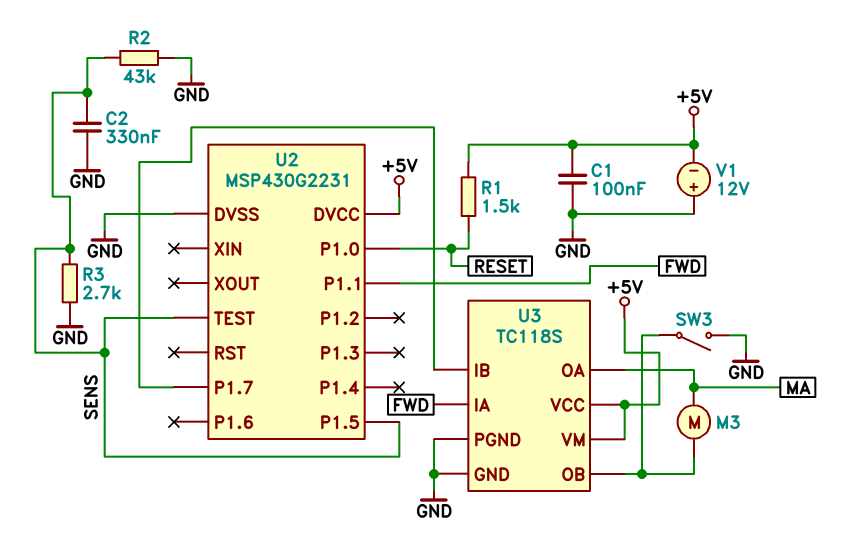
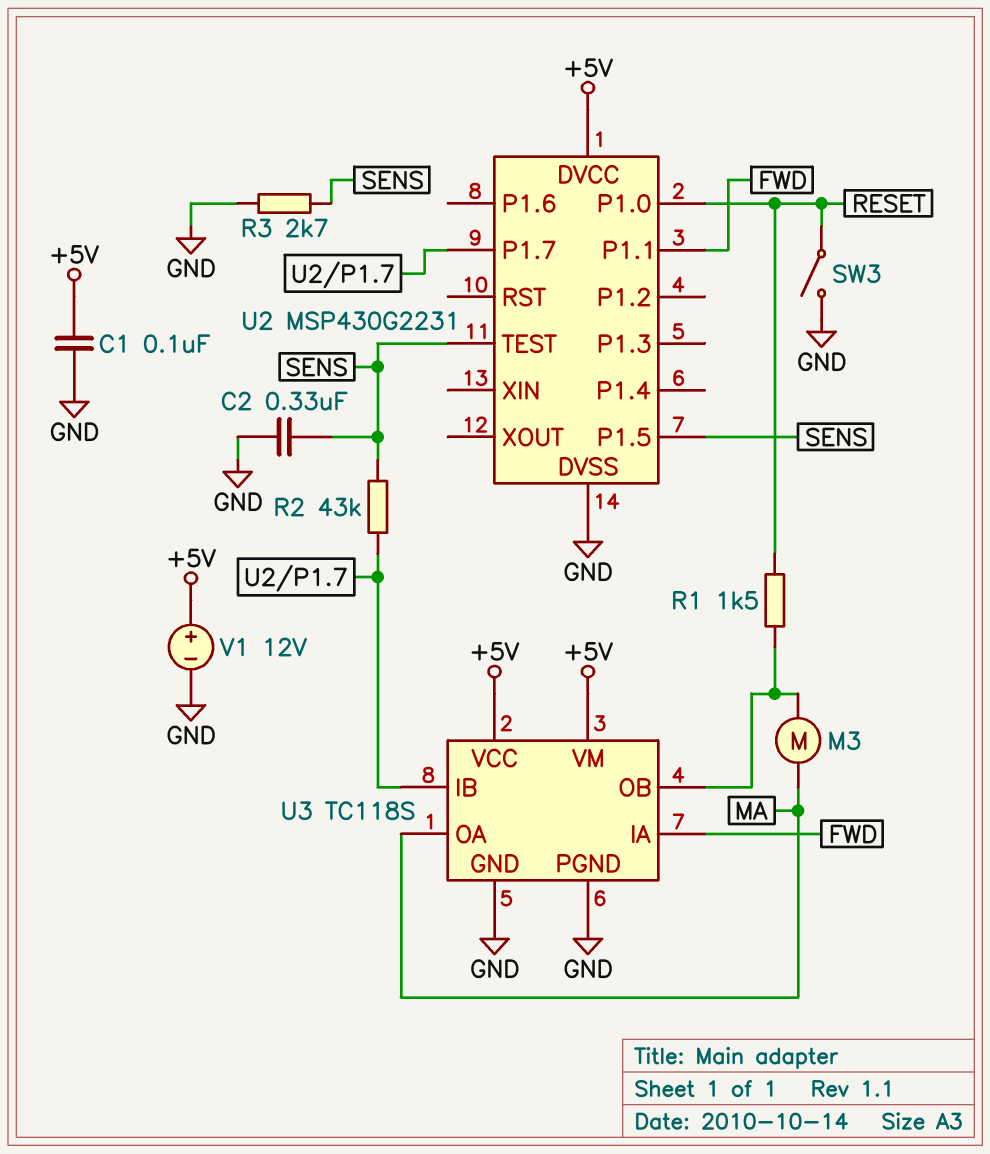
R1: 1.5k (+5V, RESET) -> 1.5k (RESET, U3/OB)
R2: 43k (GND, SENS) -> 43k (SENS, U2/P1.7)
SW3: switch (GND, U3/OB) -> switch (GND, RESET)
V1: 12V (plus GND, minus +5V) -> 12V (plus +5V, minus GND)

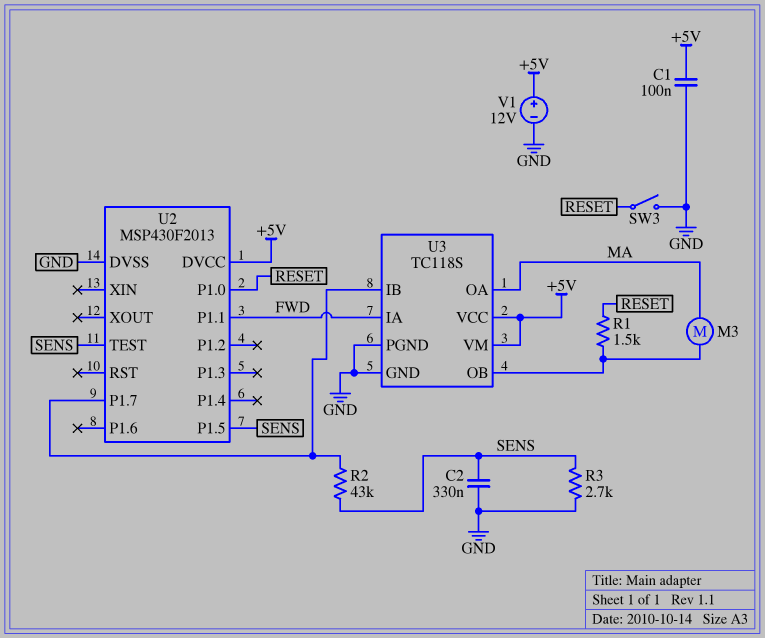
U2: MSP430G2231 -> MSP430F2013

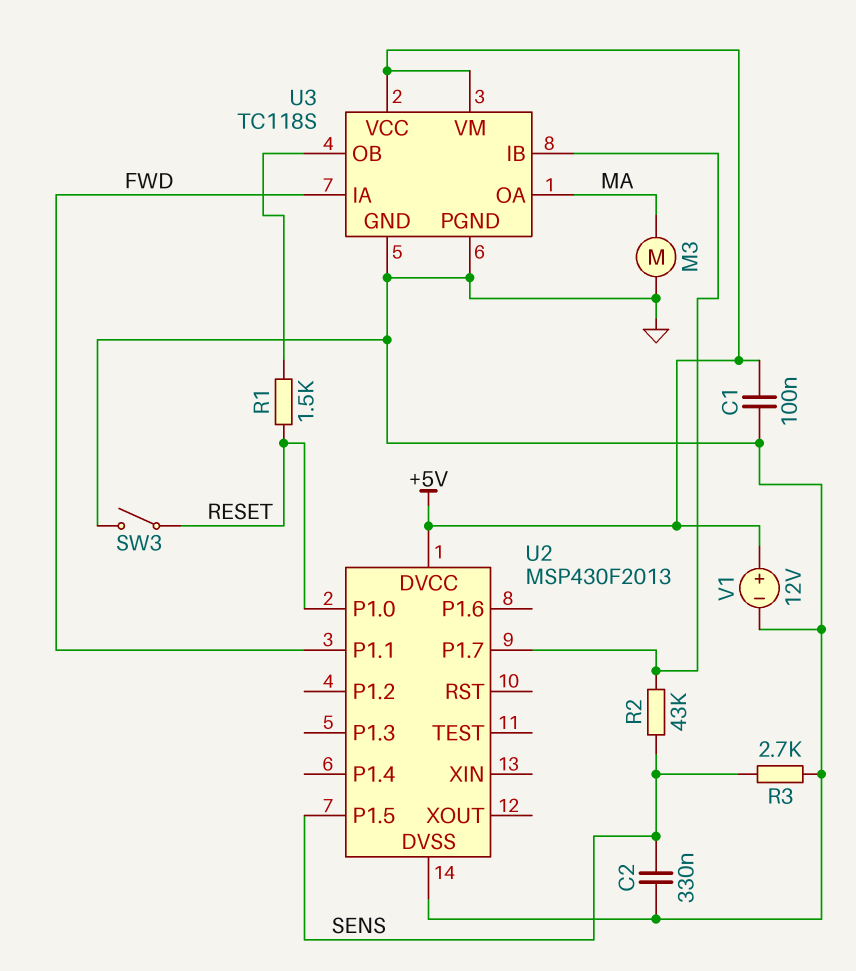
M3: motor (MA, U3/OB) -> motor (GND, MA)
U2 pin TEST: SENS -> none

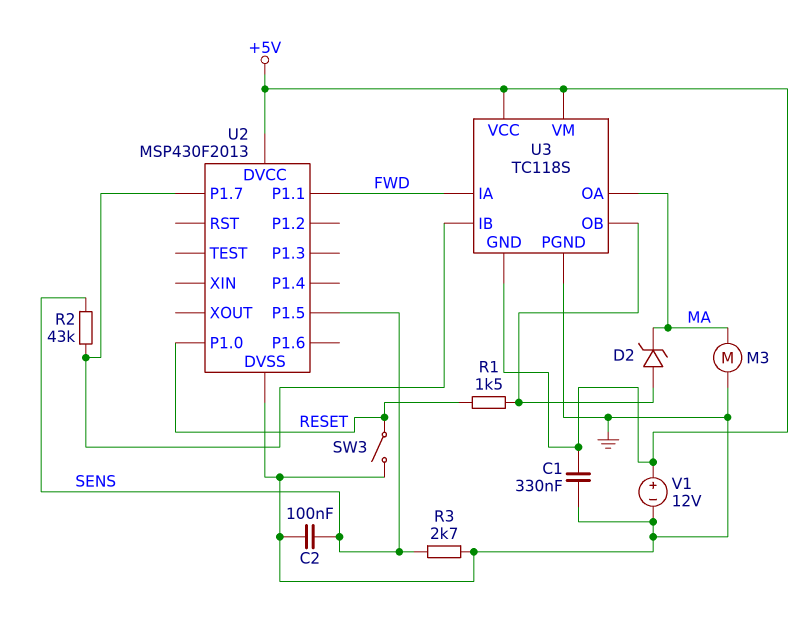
C1: 100nF (+5V, GND) -> 330nF (+5V, GND)
C2: 330nF (GND, SENS) -> 100nF (GND, SENS)
D2: none -> zener (A U3/OB, K MA)
U3 pin GND: GND -> +5V

